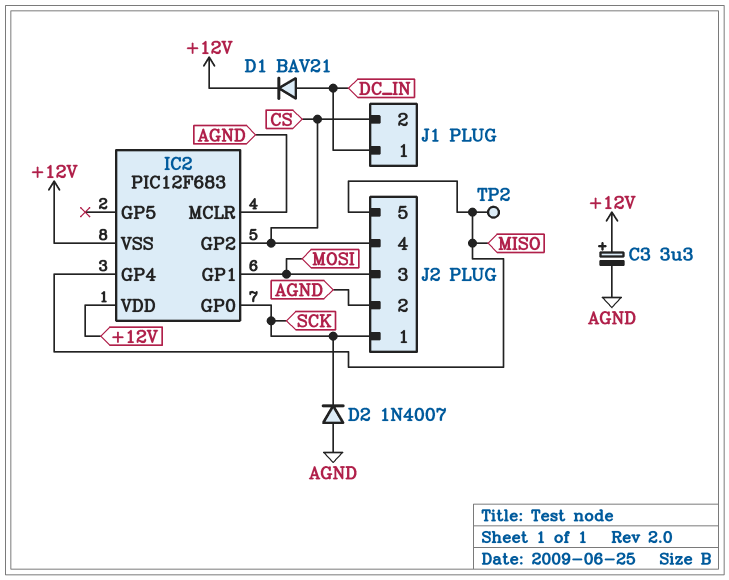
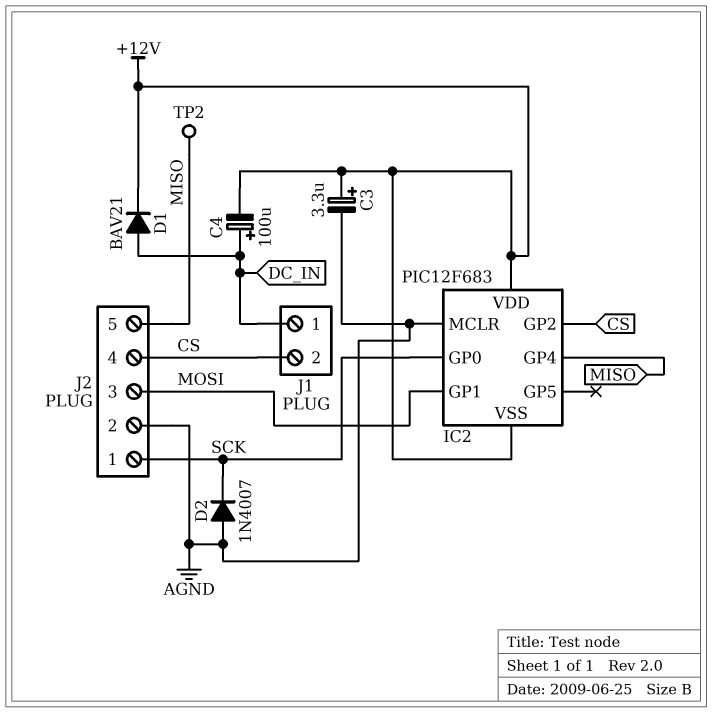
C4: none -> 100uF (plus DC_IN, minus +12V)

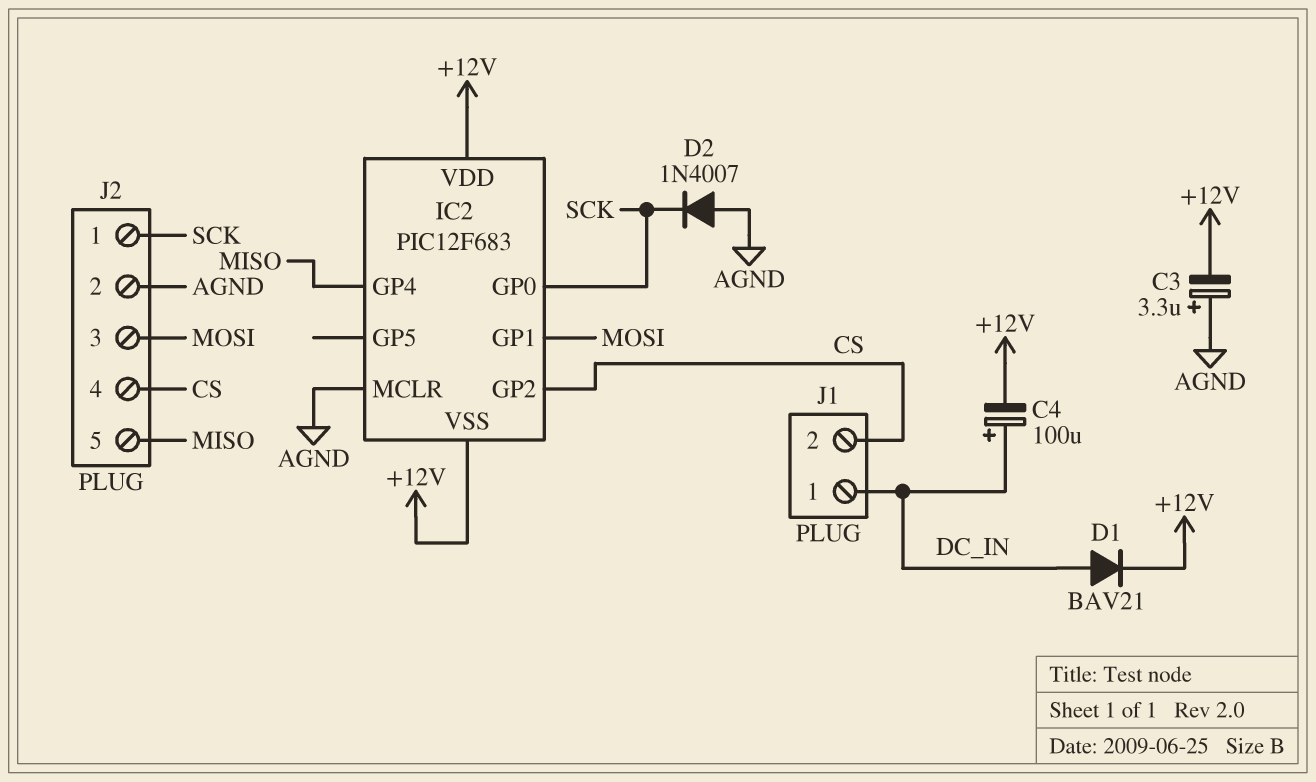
C3: 3.3uF (plus +12V, minus AGND) -> 3.3uF (plus AGND, minus +12V)
TP2: test point (MISO) -> none

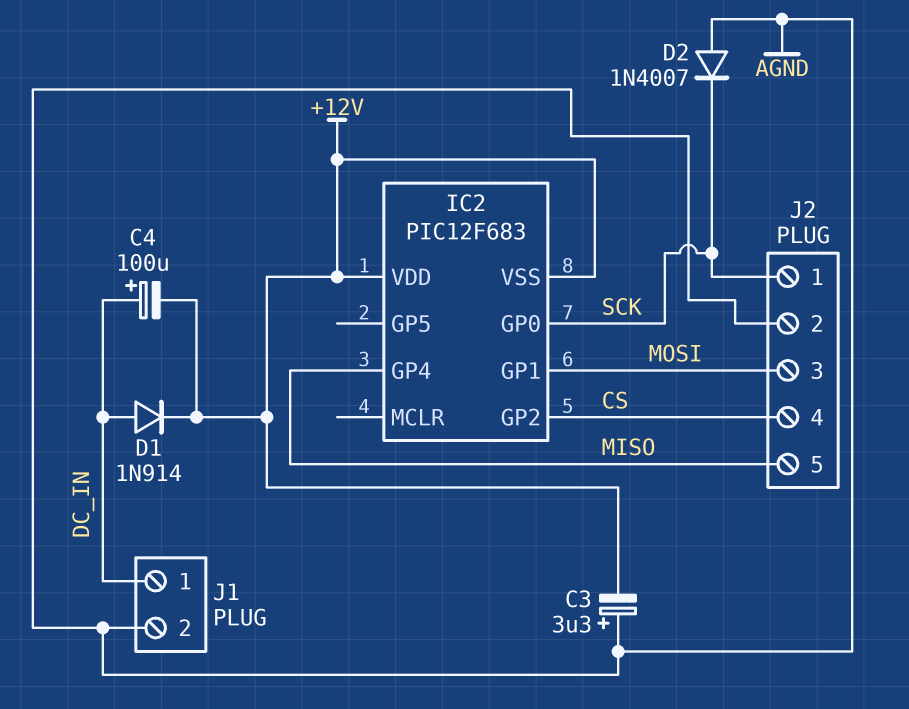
D1: diode BAV21 (A DC_IN, K +12V) -> diode 1N914 (A DC_IN, K +12V)
IC2 pin MCLR: AGND -> none
J1 pin 2: CS -> AGND

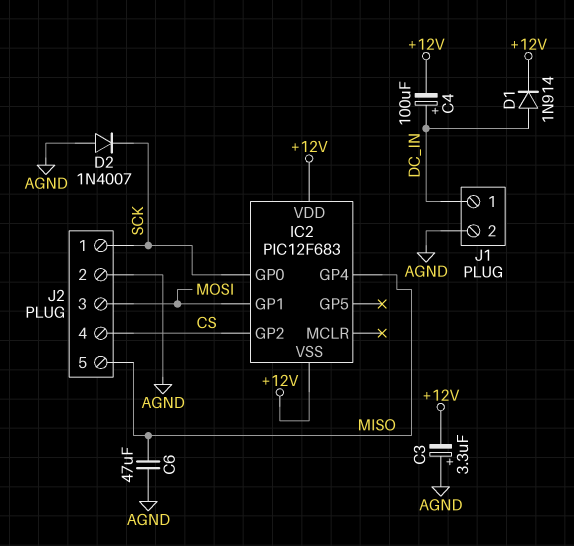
C6: none -> 47uF (AGND, MISO)

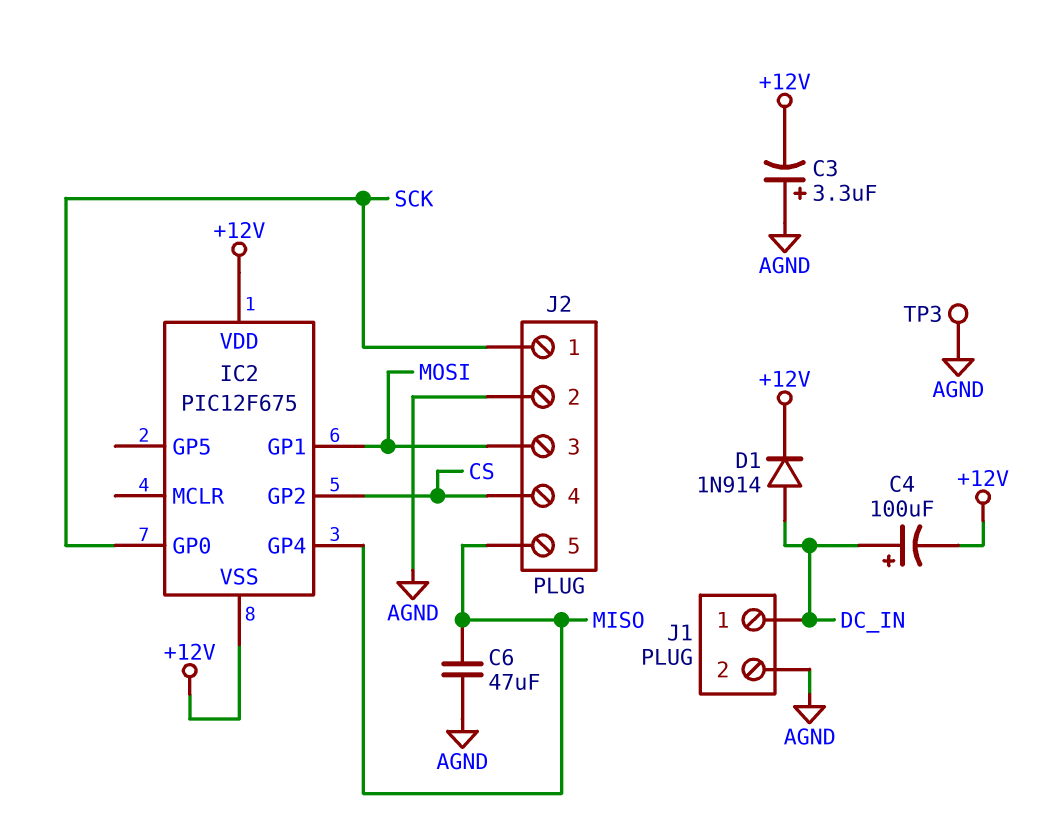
D2: diode 1N4007 (A AGND, K SCK) -> none
IC2: PIC12F683 -> PIC12F675
TP3: none -> test point (AGND)

